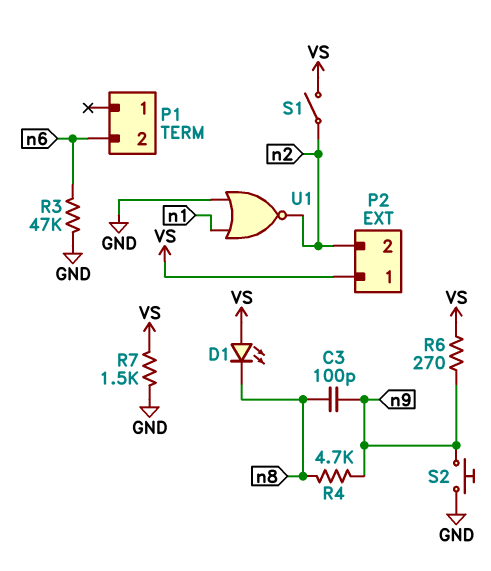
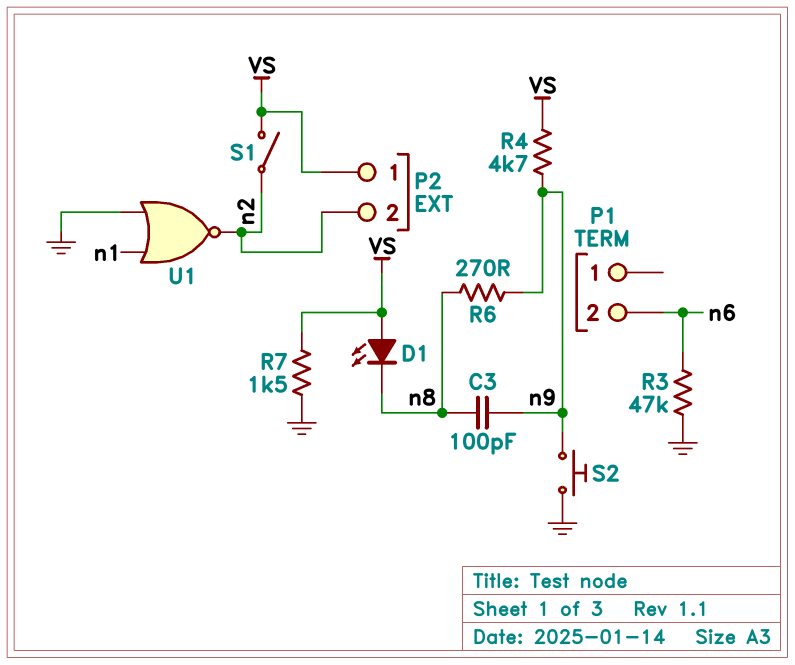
R4: 4.7k (n8, n9) -> 4.7k (VS, n9)
R6: 270 (VS, n9) -> 270 (n8, n9)

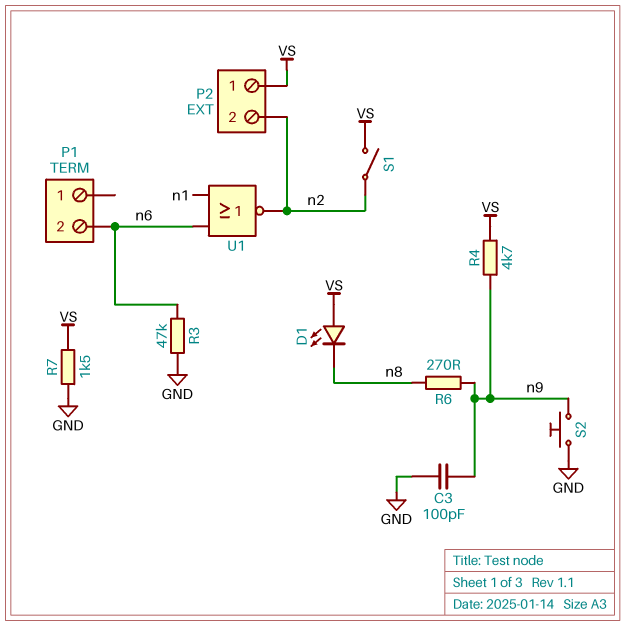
C3: 100pF (n8, n9) -> 100pF (GND, n9)
U1: NOR (in GND, in n1, out n2) -> NOR (in n1, in n6, out n2)

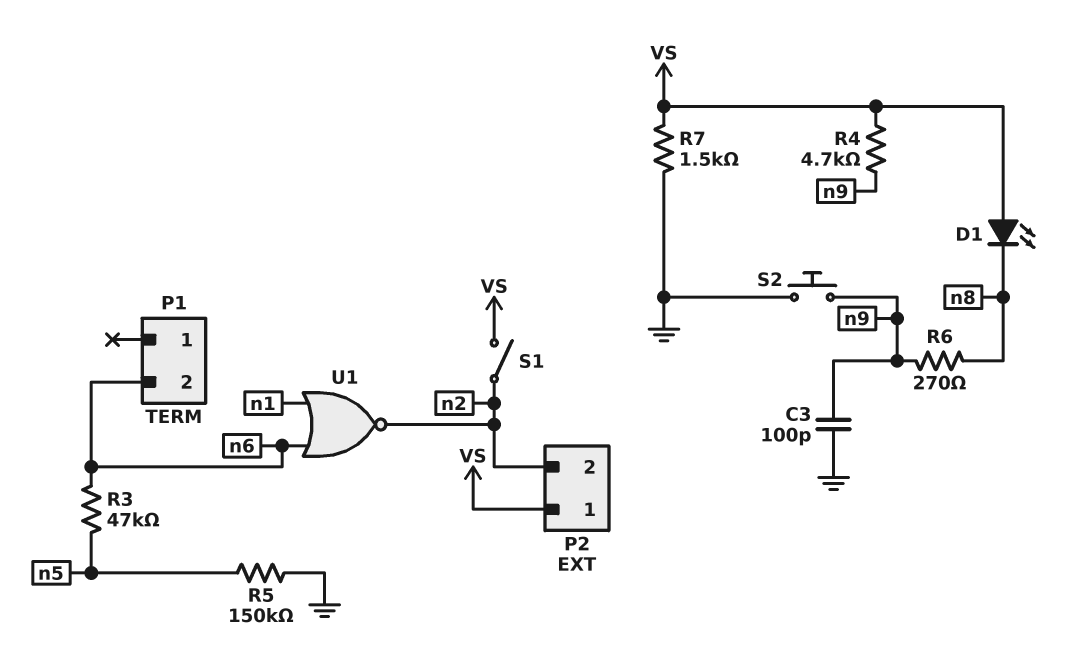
R3: 47k (GND, n6) -> 47k (n5, n6)
R5: none -> 150k (GND, n5)

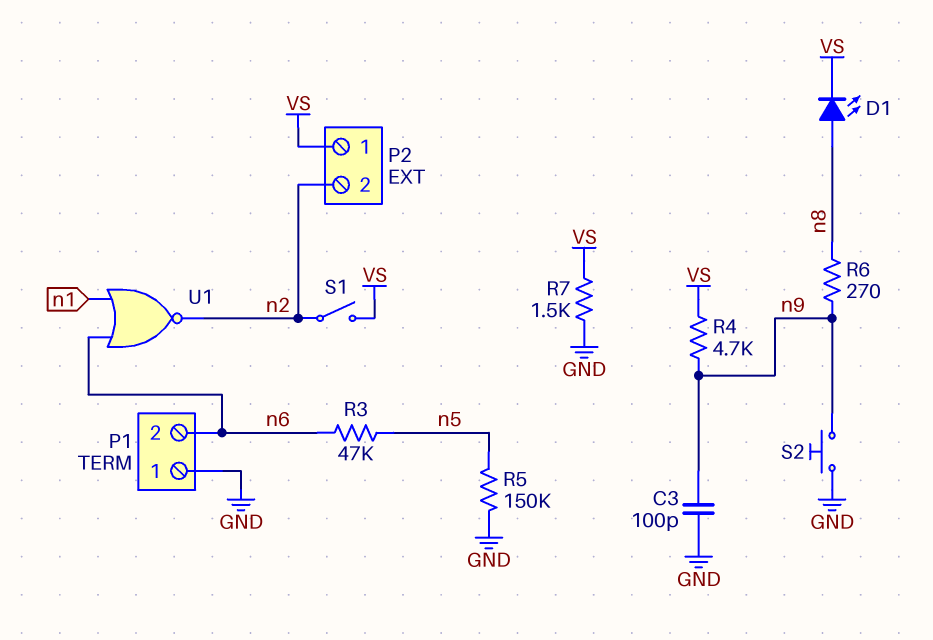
D1: LED (A VS, K n8) -> LED (A n8, K VS)
P1 pin 1: none -> GND

